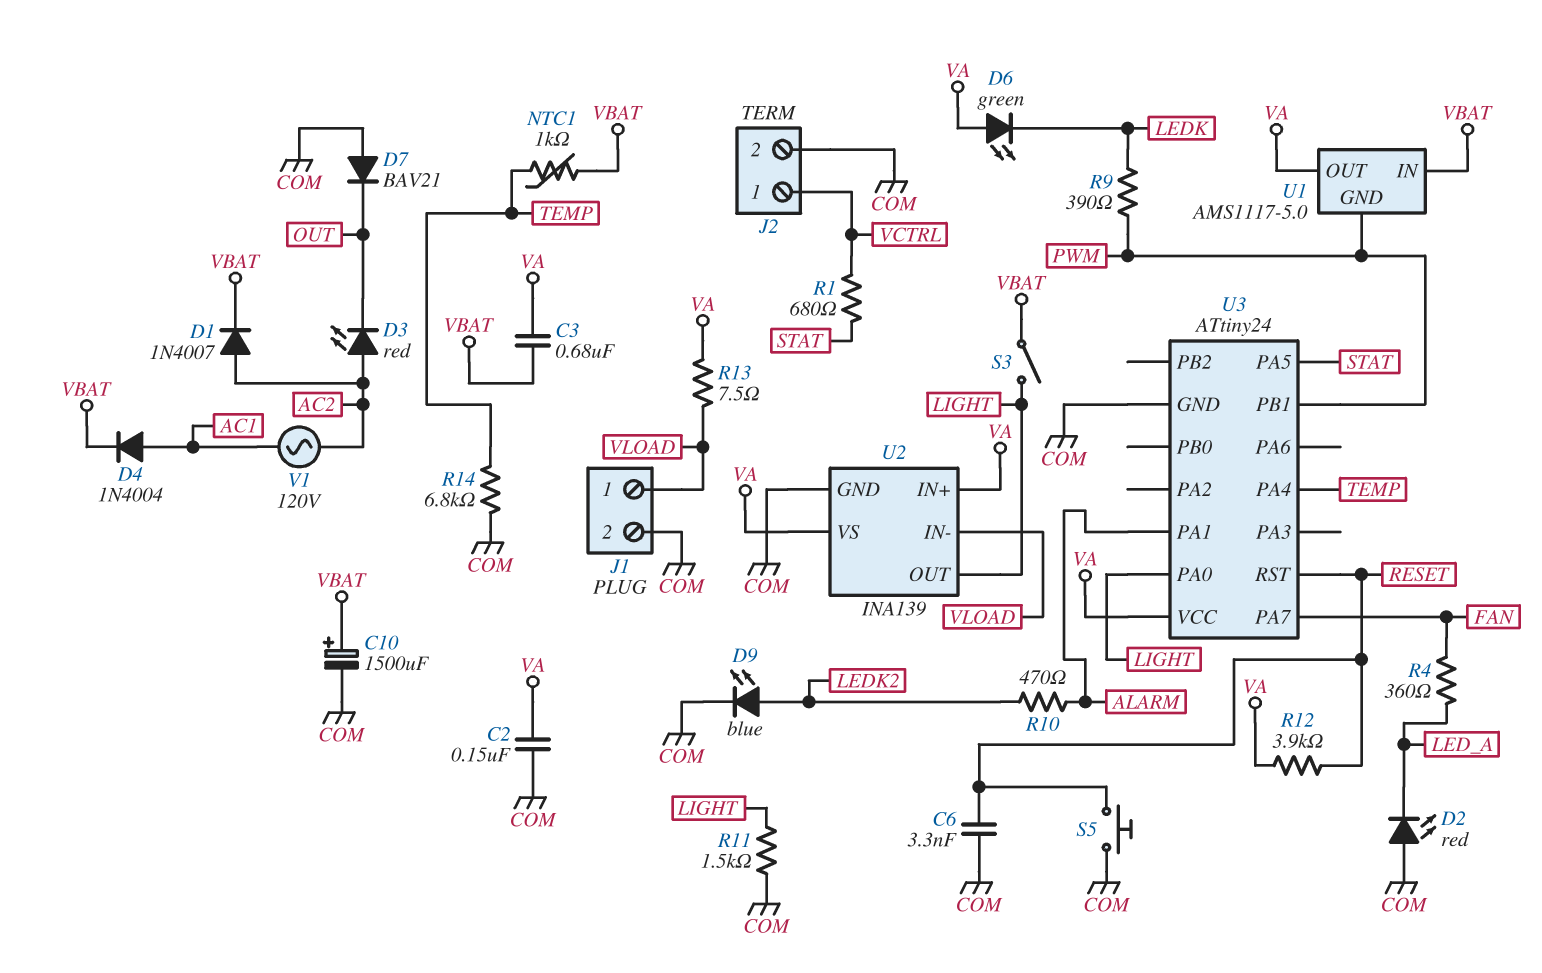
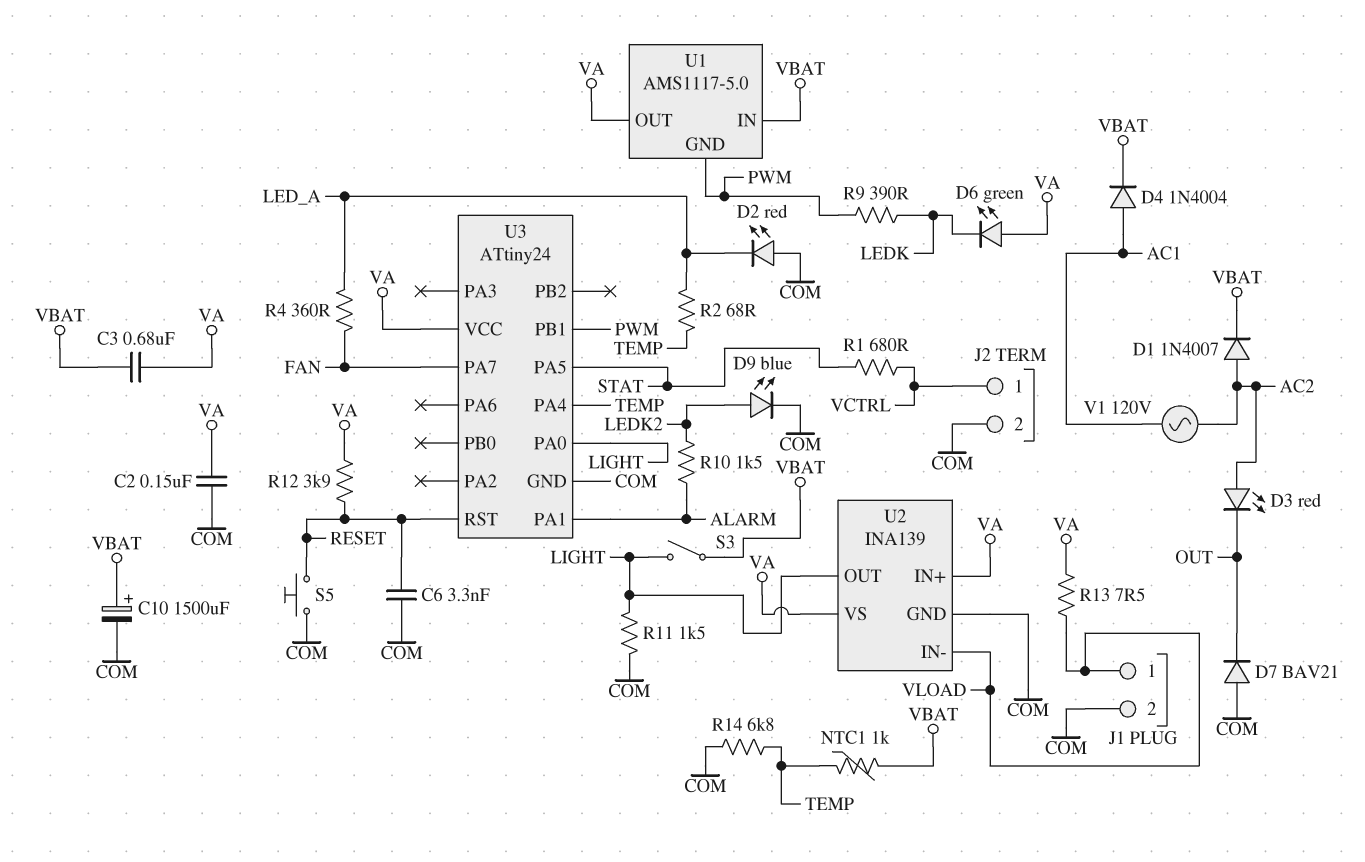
R2: none -> 68 (LED_A, TEMP)
R10: 470 (ALARM, LEDK2) -> 1.5k (ALARM, LEDK2)

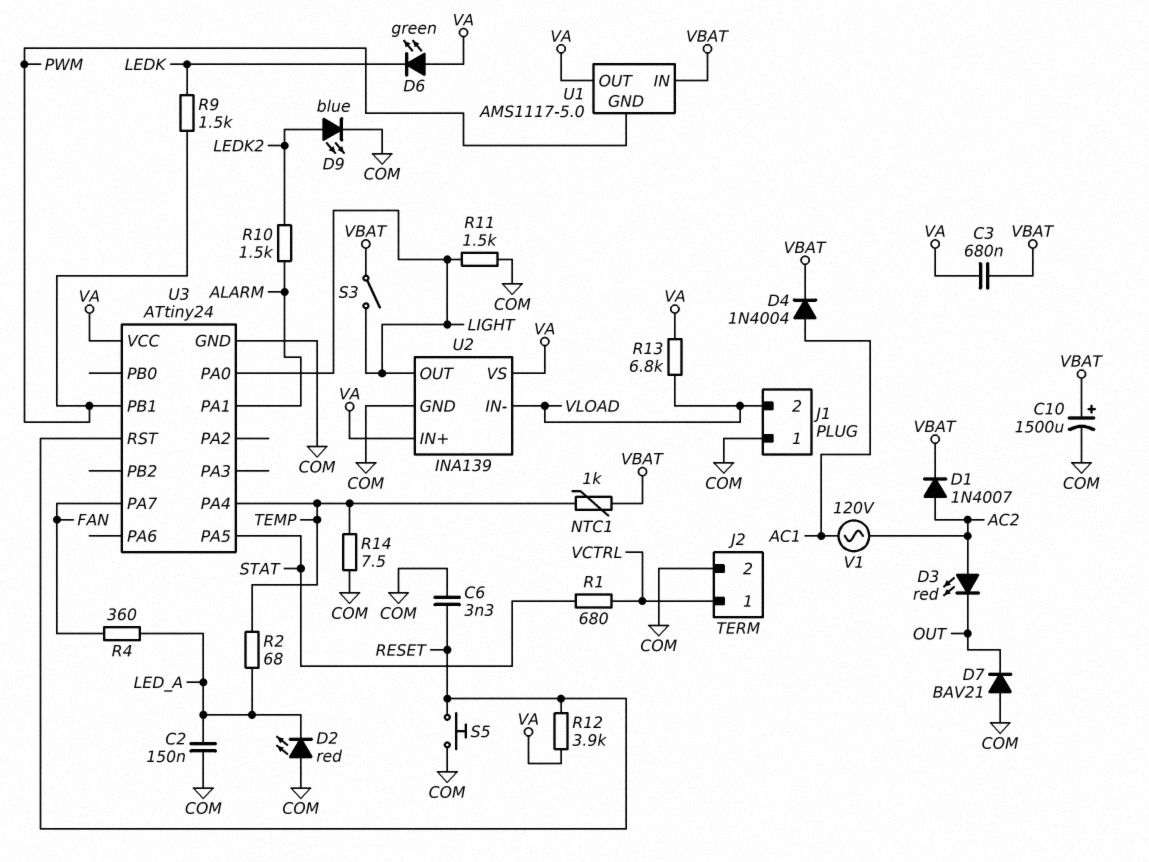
C2: 150nF (COM, VA) -> 150nF (COM, LED_A)
J1 pin 1: VLOAD -> COM
J1 pin 2: COM -> VLOAD
R9: 390 (LEDK, PWM) -> 1.5k (LEDK, PWM)
R13: 7.5 (VA, VLOAD) -> 6.8k (VA, VLOAD)
R14: 6.8k (COM, TEMP) -> 7.5 (COM, TEMP)

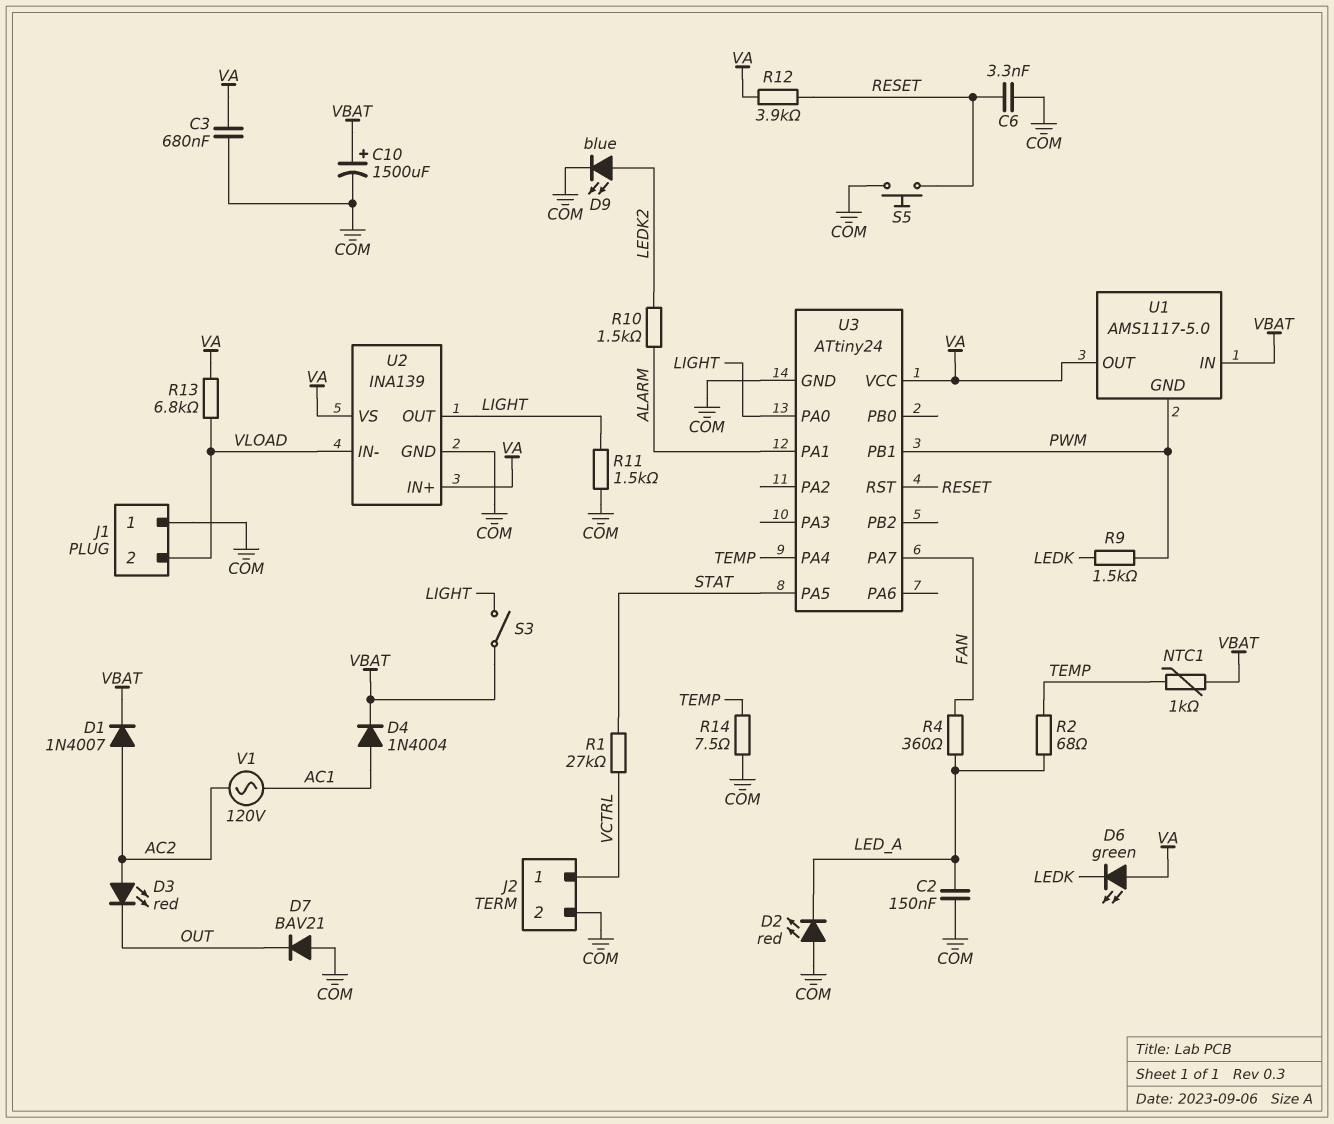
C3: 680nF (VA, VBAT) -> 680nF (COM, VA)
R1: 680 (STAT, VCTRL) -> 27k (STAT, VCTRL)

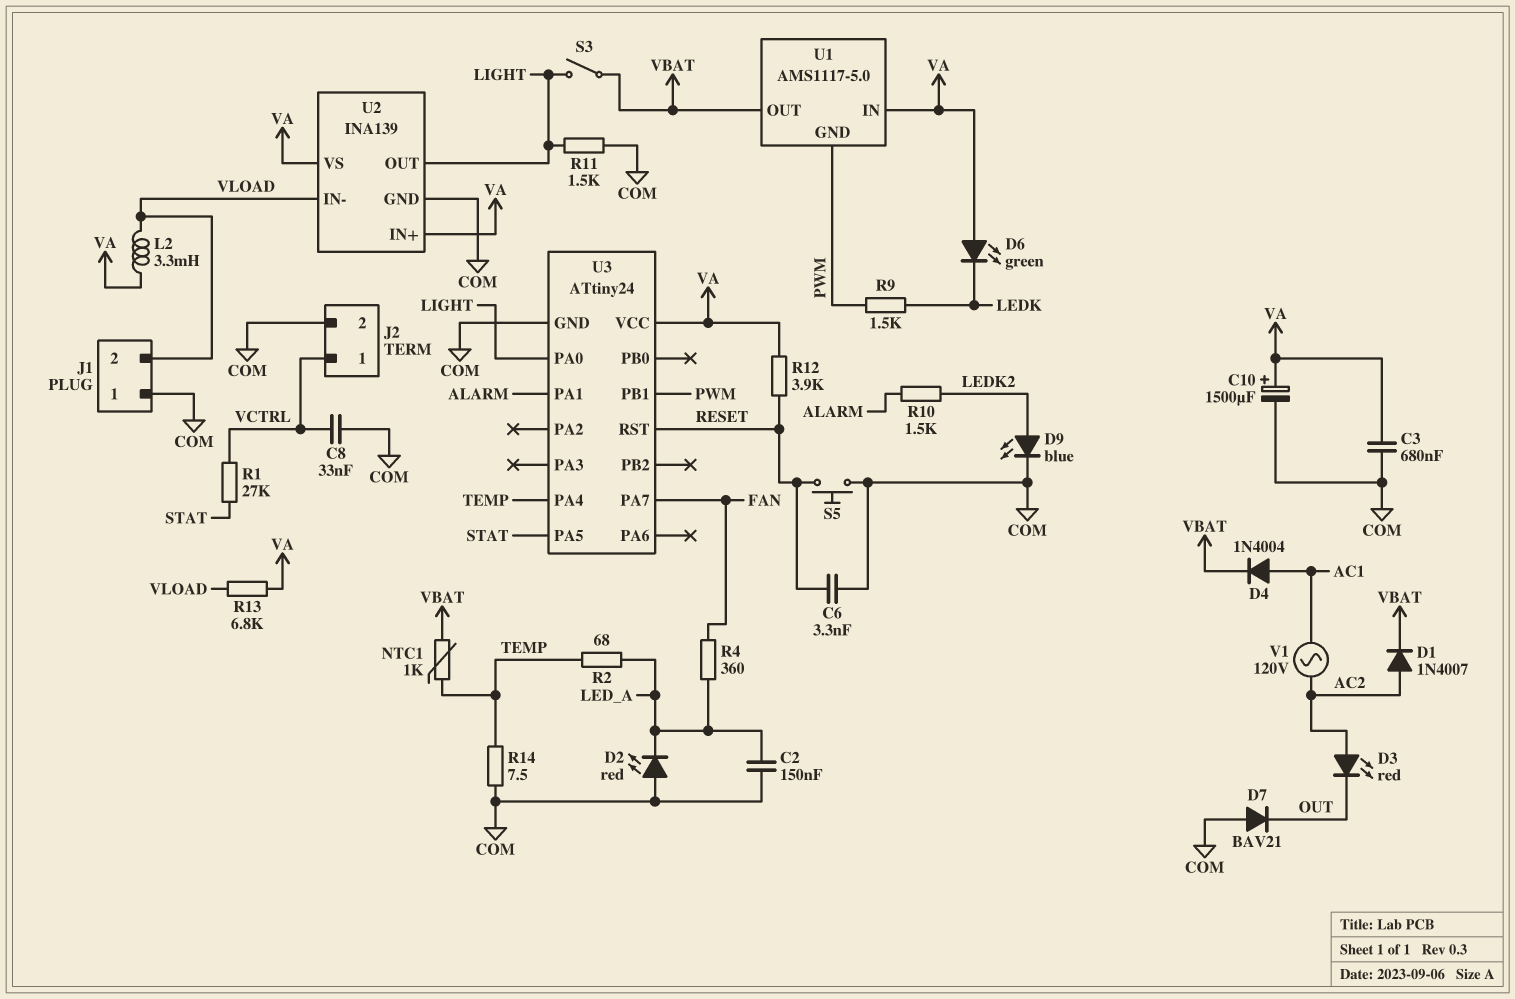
C8: none -> 33nF (COM, VCTRL)
C10: 1500uF (plus VBAT, minus COM) -> 1500uF (plus VA, minus COM)
L2: none -> 3.3mH (VA, VLOAD)
U1 pin IN: VBAT -> VA
U1 pin OUT: VA -> VBAT

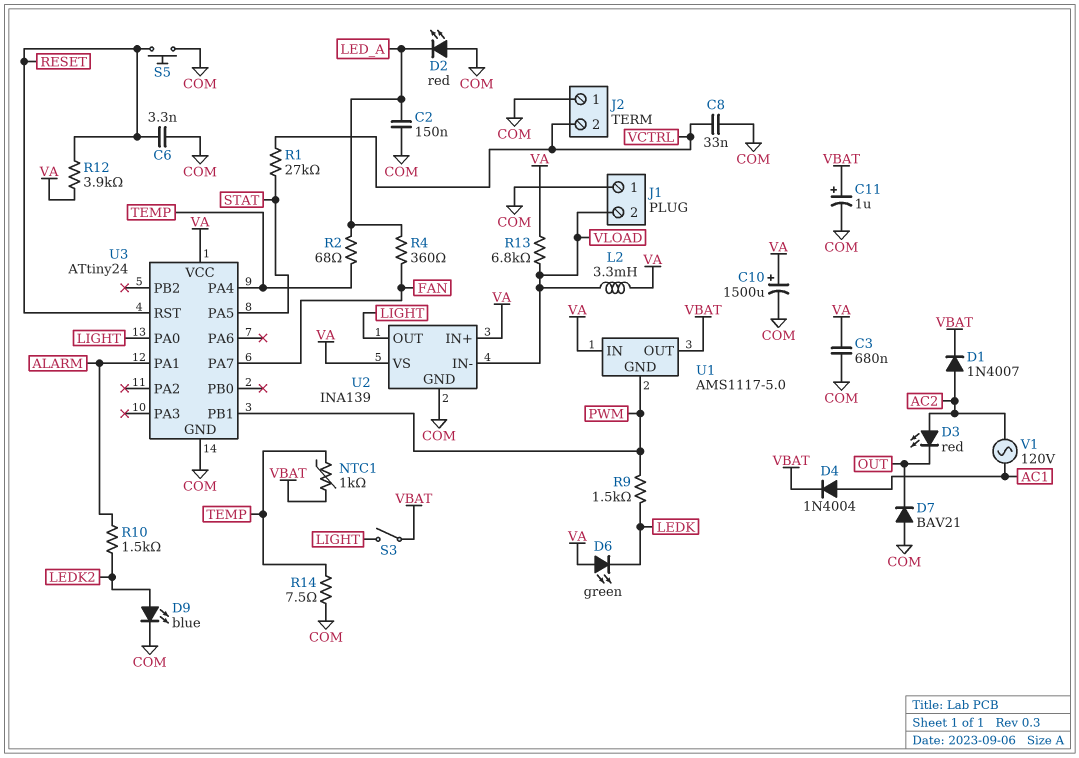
C11: none -> 1uF (plus VBAT, minus COM)
J2 pin 1: VCTRL -> COM
J2 pin 2: COM -> VCTRL
R11: 1.5k (COM, LIGHT) -> none

